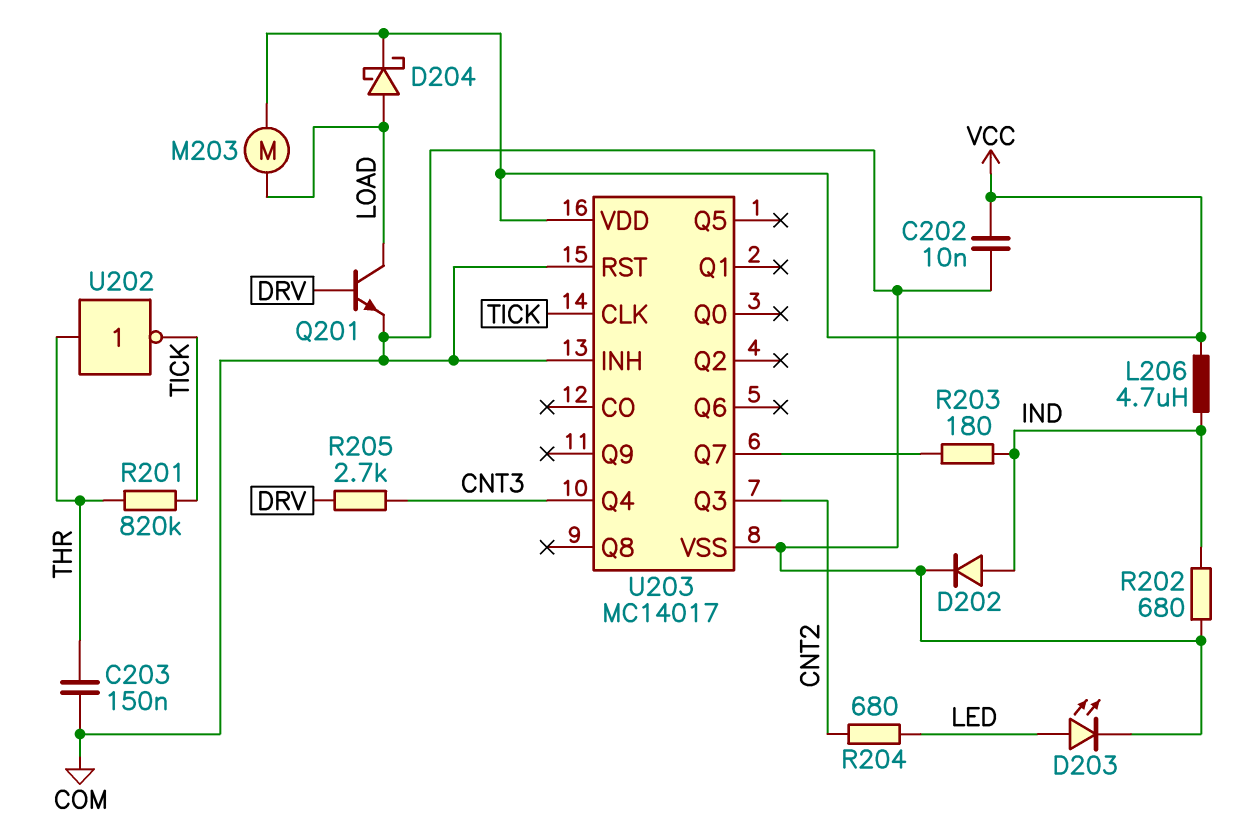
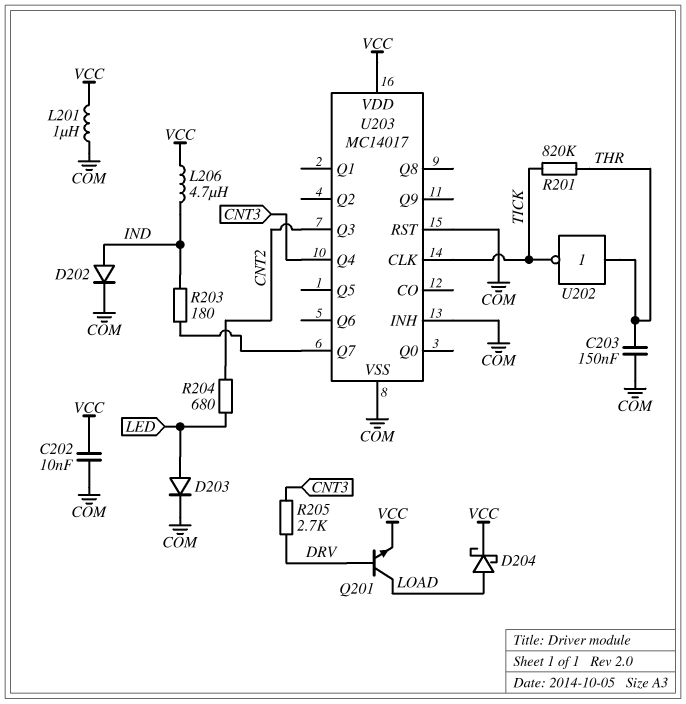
D203: LED (A LED, K COM) -> diode (A LED, K COM)
L201: none -> 1uH (COM, VCC)
M203: motor (LOAD, VCC) -> none
Q201: NPN (B DRV, C LOAD, E COM) -> NPN (B DRV, C LOAD, E VCC)
R202: 680 (COM, IND) -> none

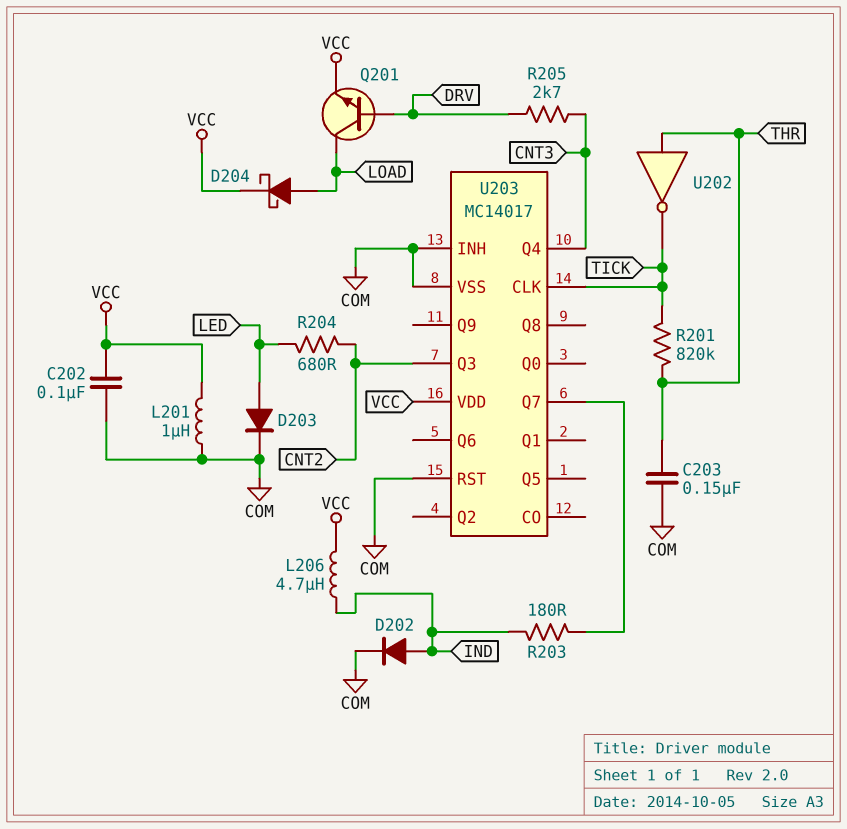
C202: 10nF (COM, VCC) -> 100nF (COM, VCC)

